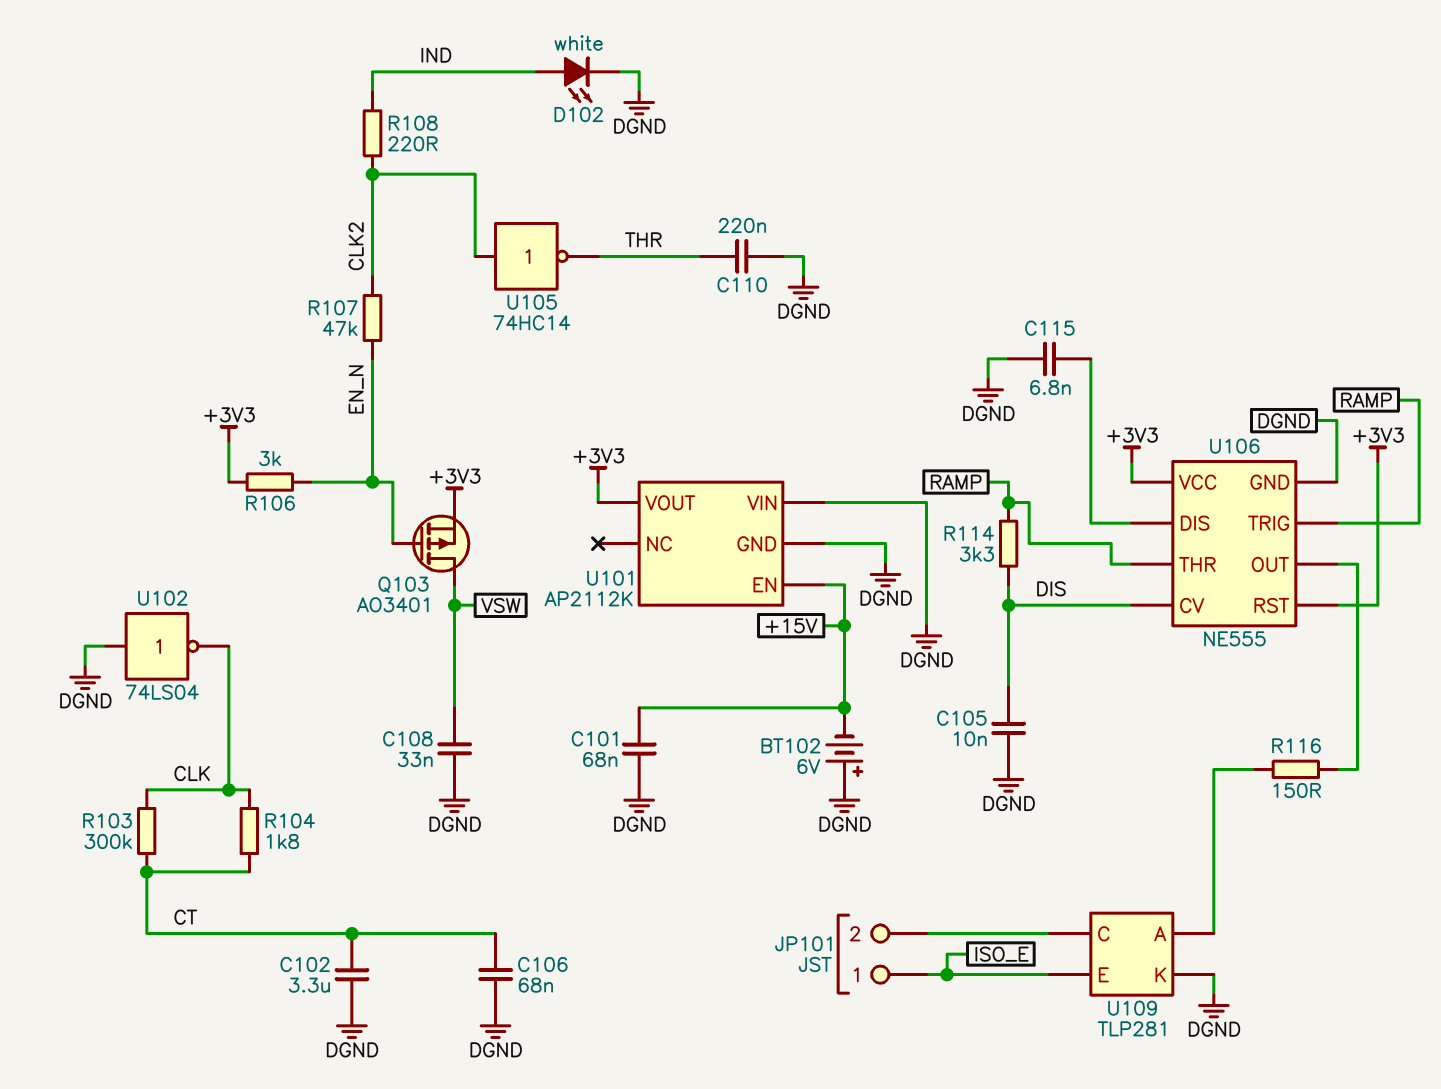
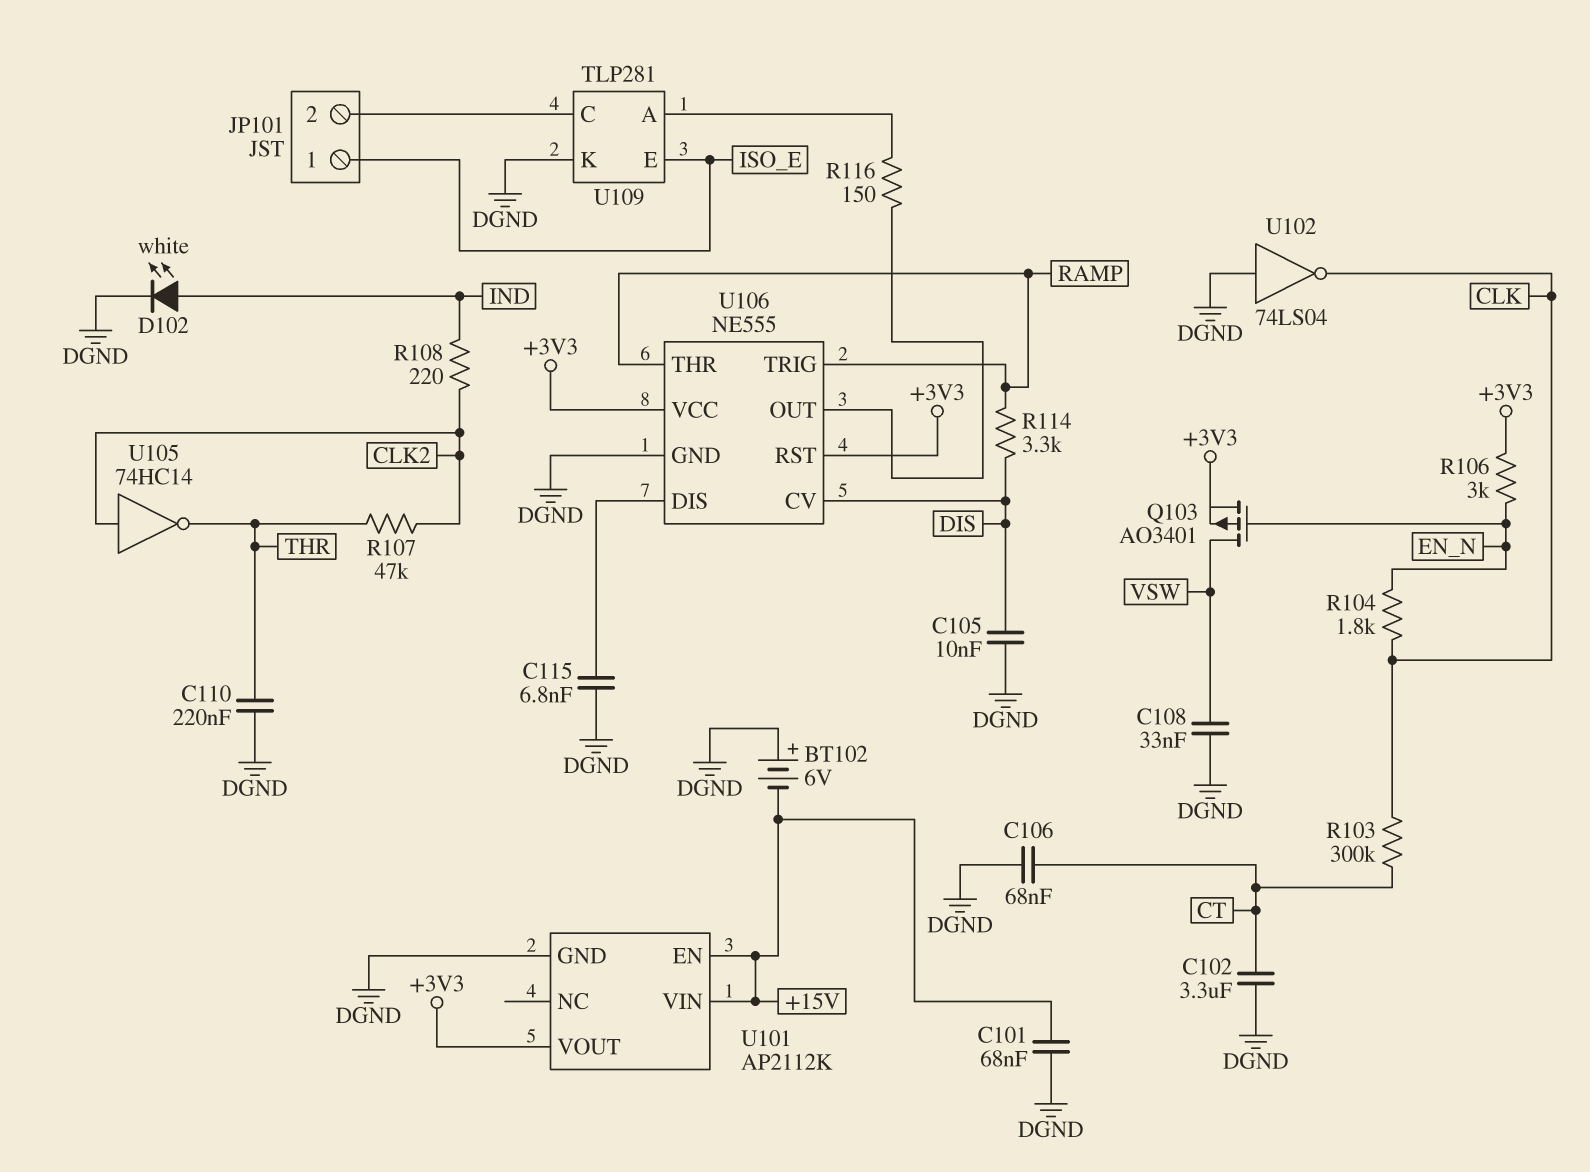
R104: 1.8k (CLK, CT) -> 1.8k (CLK, EN_N)
R107: 47k (CLK2, EN_N) -> 47k (CLK2, THR)
U101 pin VIN: DGND -> +15V

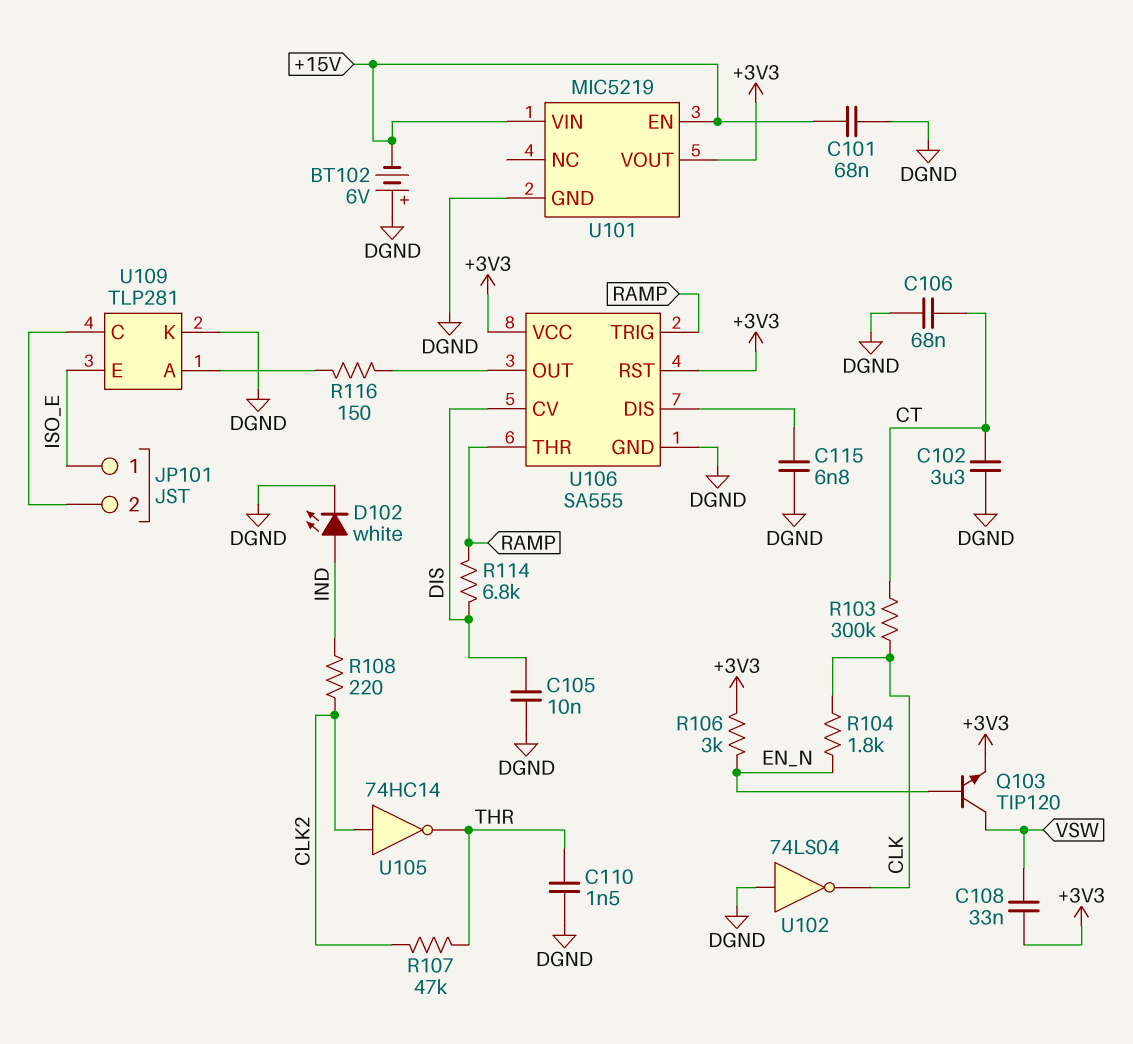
C108: 33nF (DGND, VSW) -> 33nF (+3V3, VSW)
C110: 220nF (DGND, THR) -> 1.5nF (DGND, THR)
Q103: PMOS AO3401 (G EN_N, D VSW, S +3V3) -> NPN TIP120 (B EN_N, C VSW, E +3V3)
R114: 3.3k (DIS, RAMP) -> 6.8k (DIS, RAMP)
U101: AP2112K -> MIC5219
U106: NE555 -> SA555

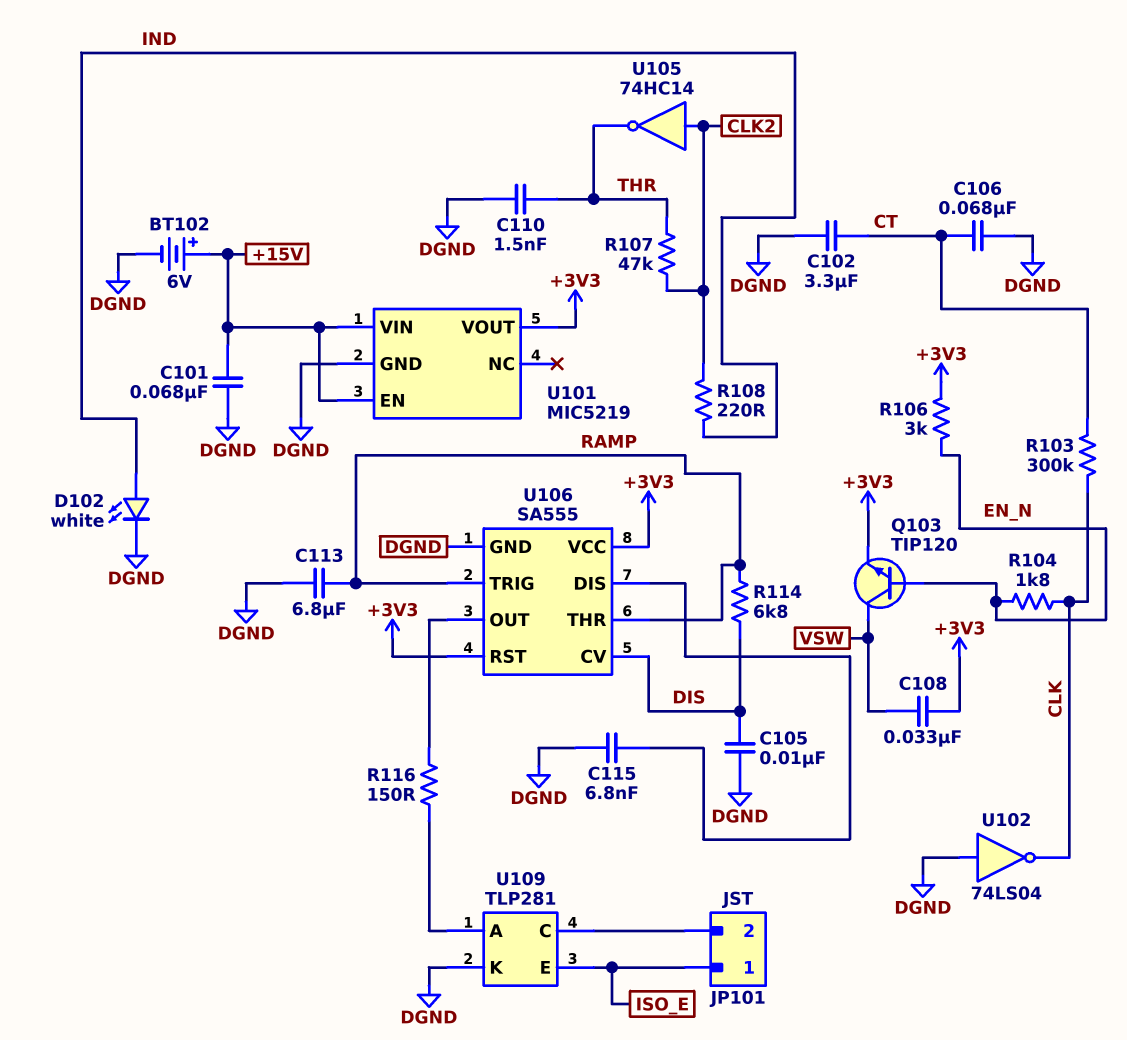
BT102: 6V (plus DGND, minus +15V) -> 6V (plus +15V, minus DGND)
C113: none -> 6.8uF (DGND, RAMP)

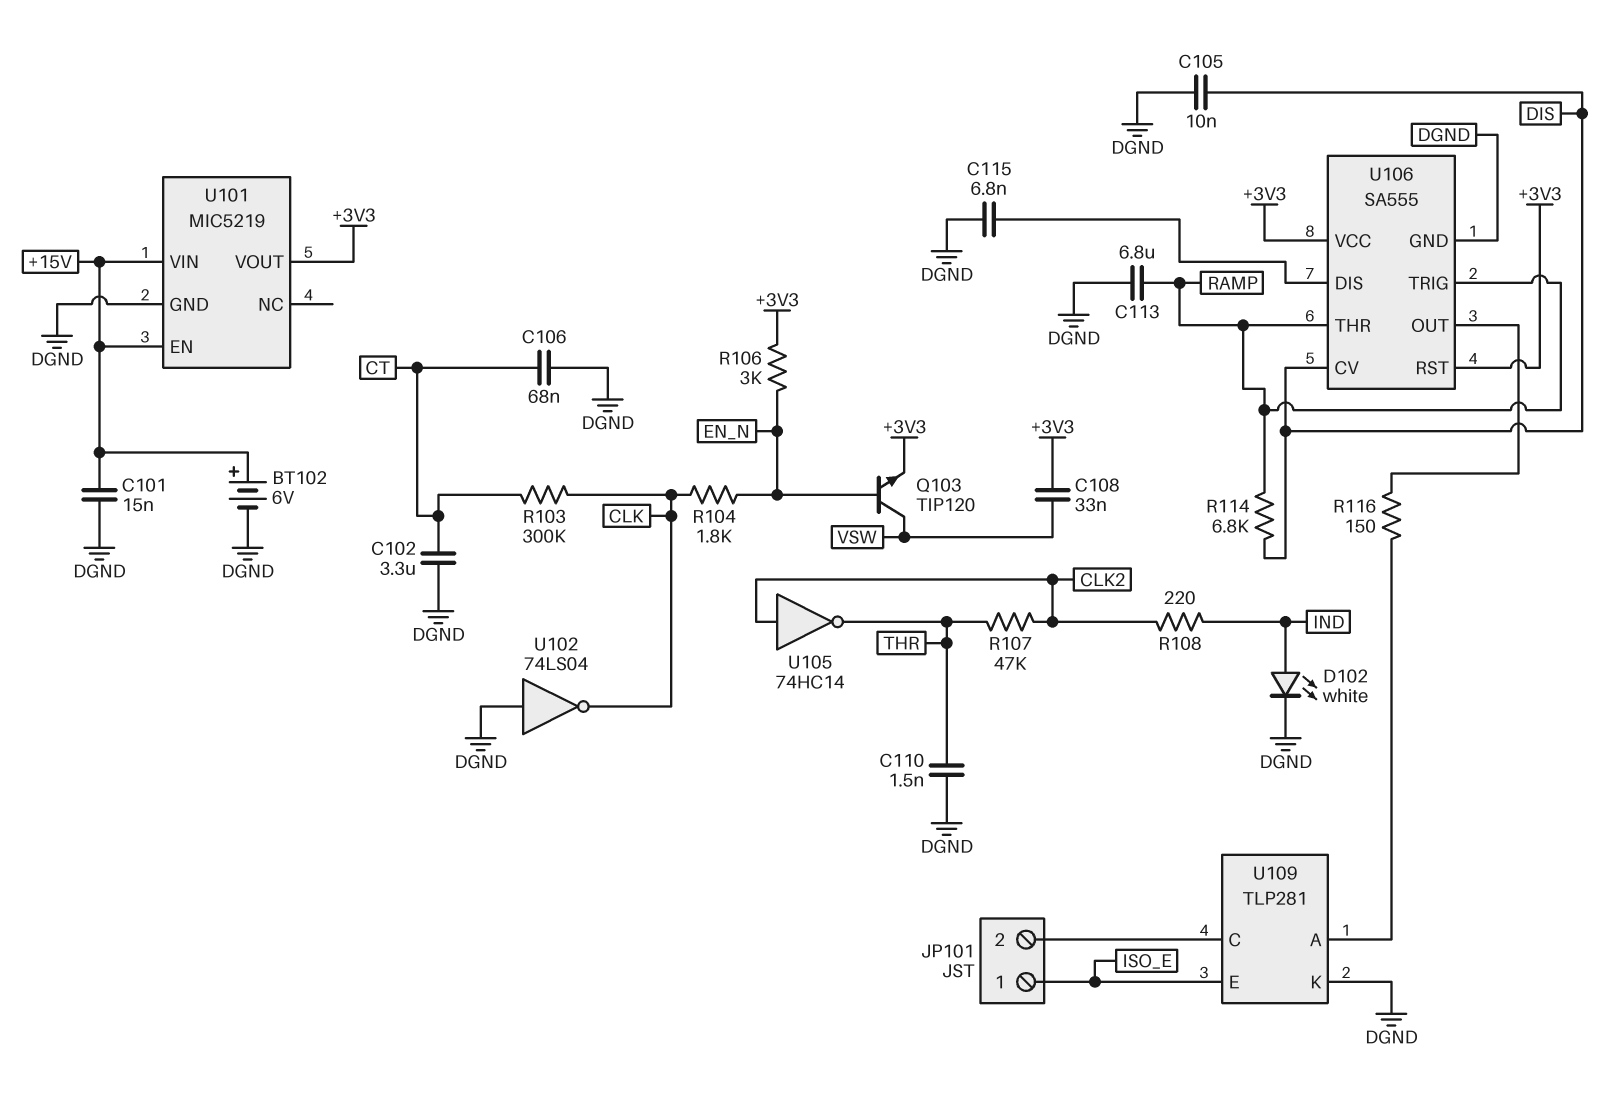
C101: 68nF (+15V, DGND) -> 15nF (+15V, DGND)

